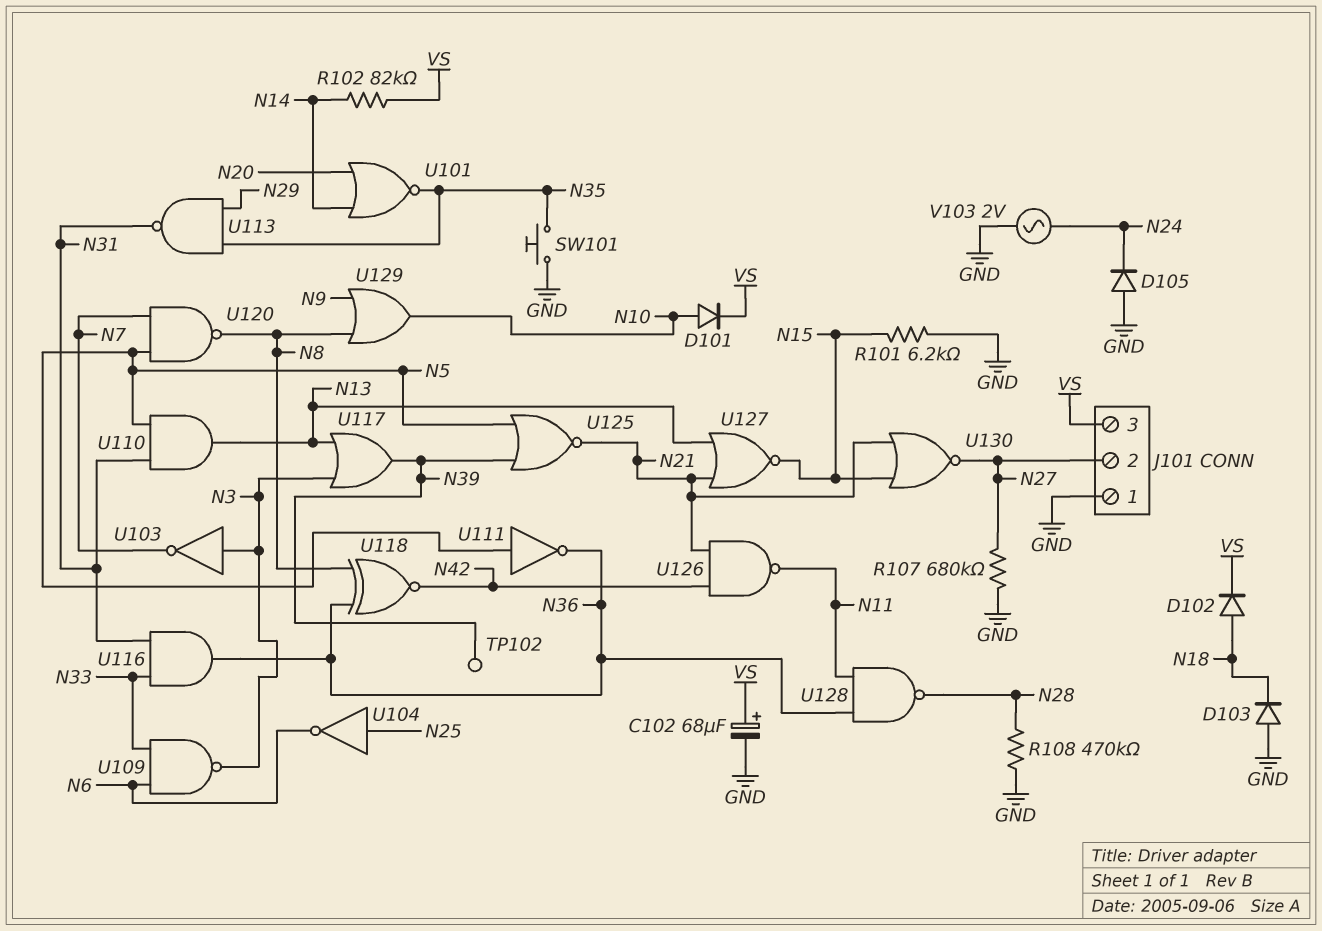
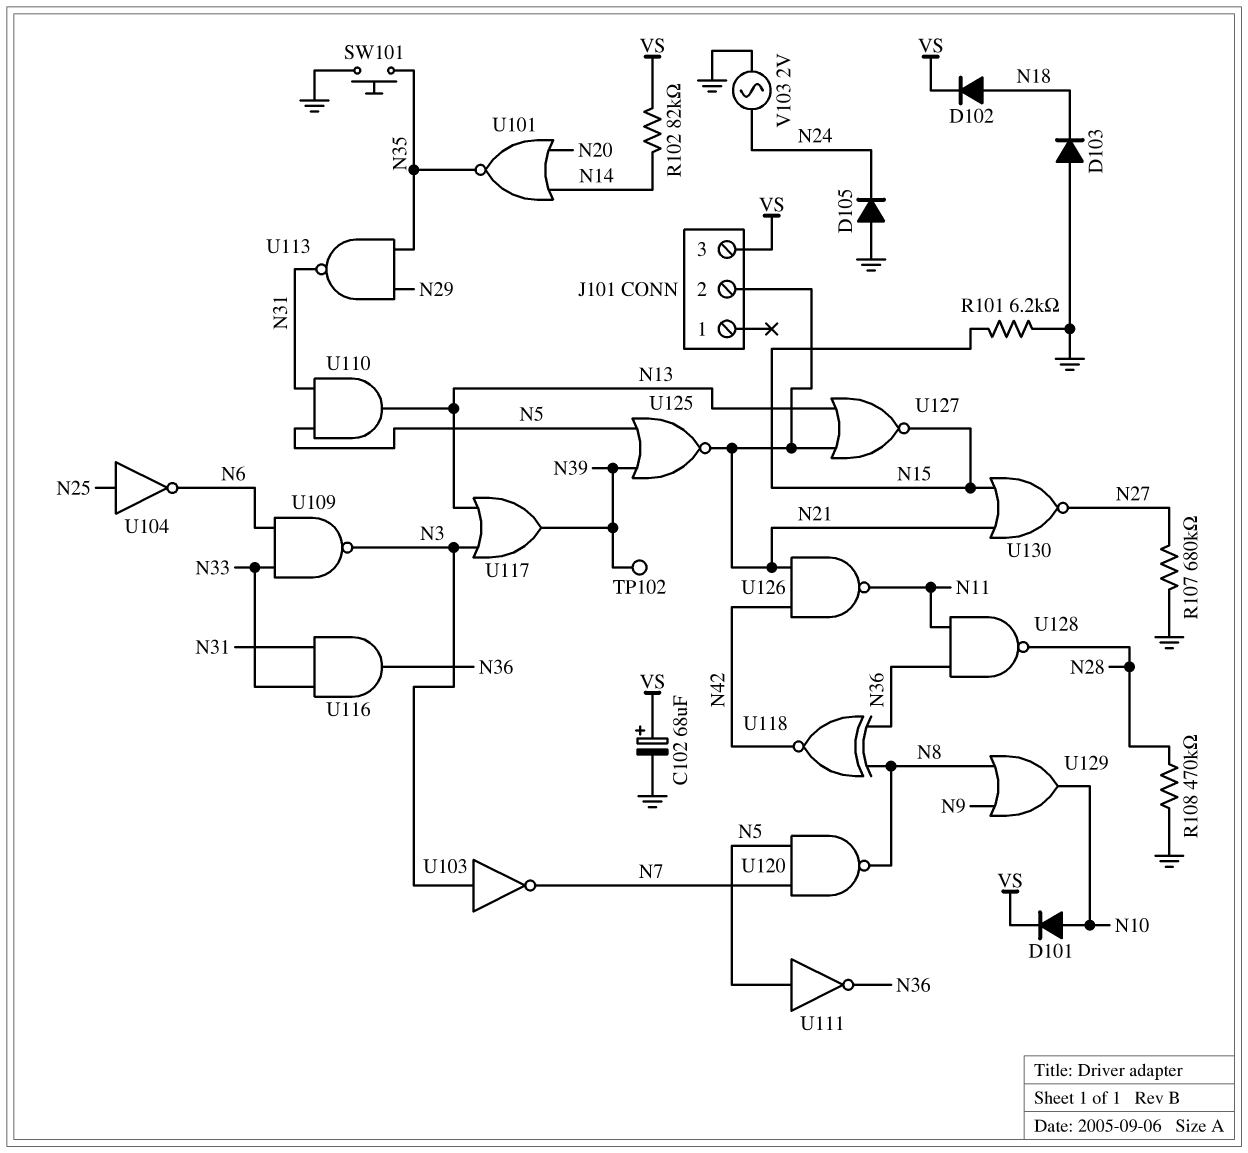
J101 pin 1: GND -> none
J101 pin 2: N27 -> N21

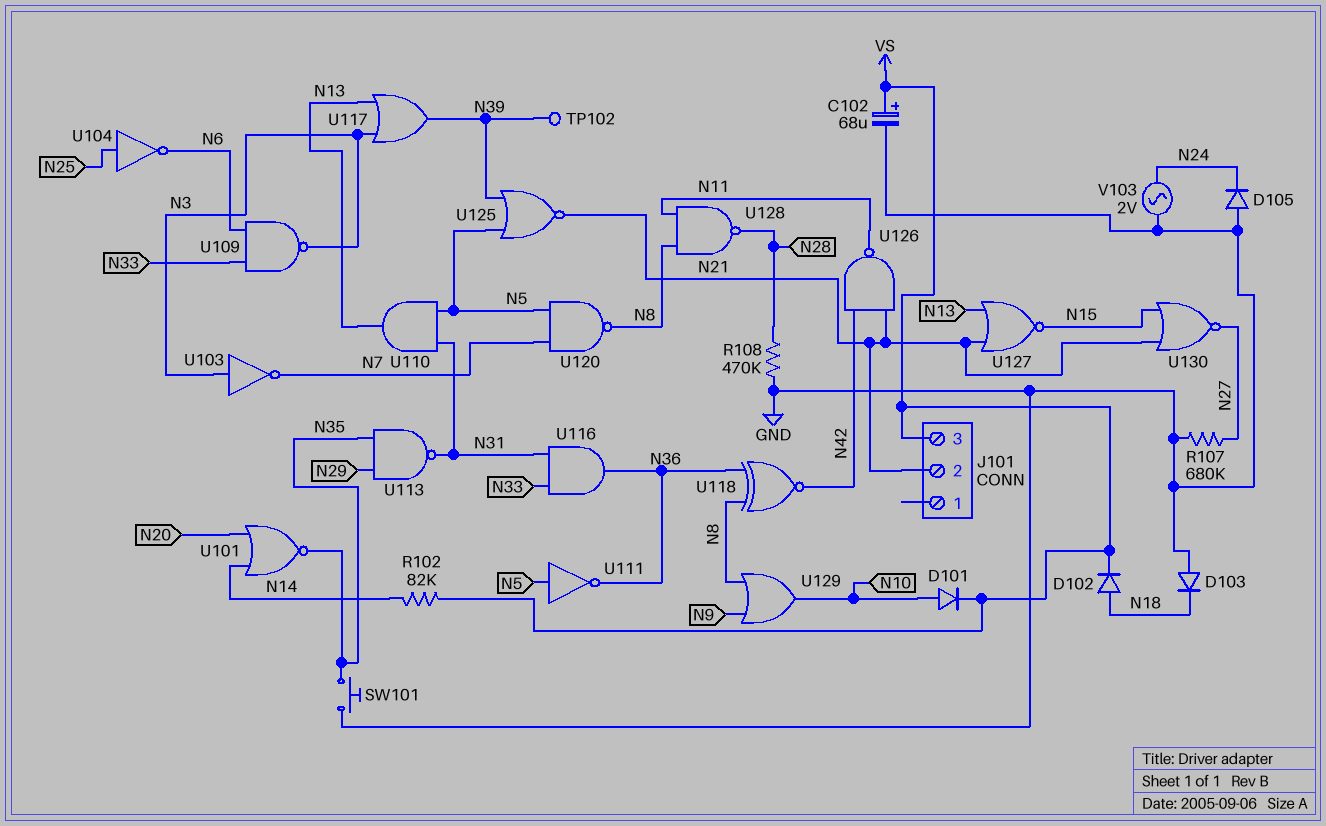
R101: 6.2k (GND, N15) -> none
U128: NAND (in N11, in N36, out N28) -> NAND (in N8, in N11, out N28)

